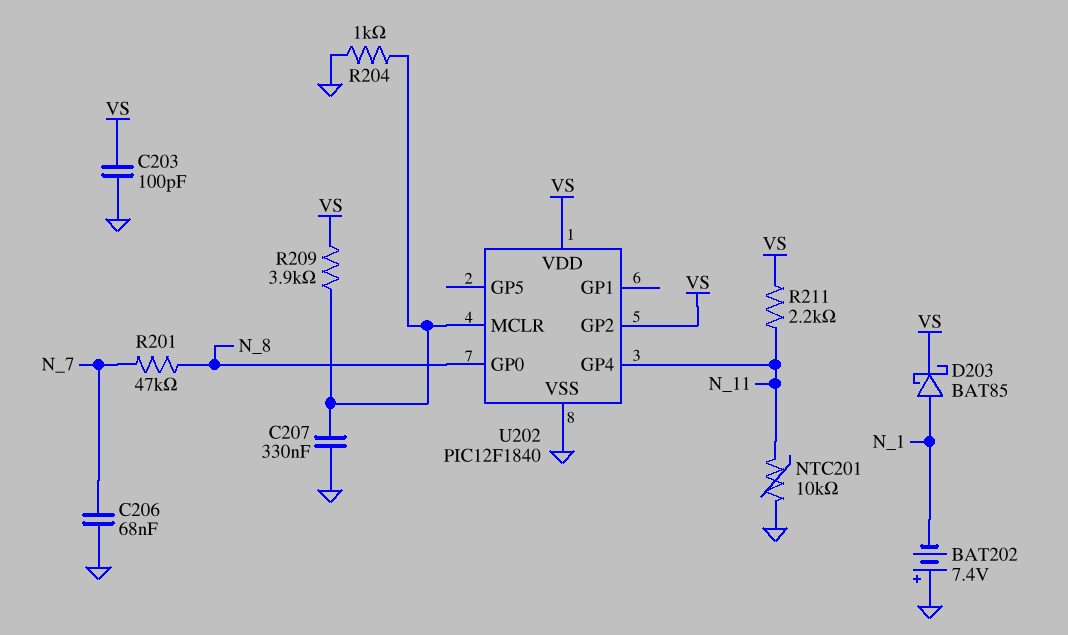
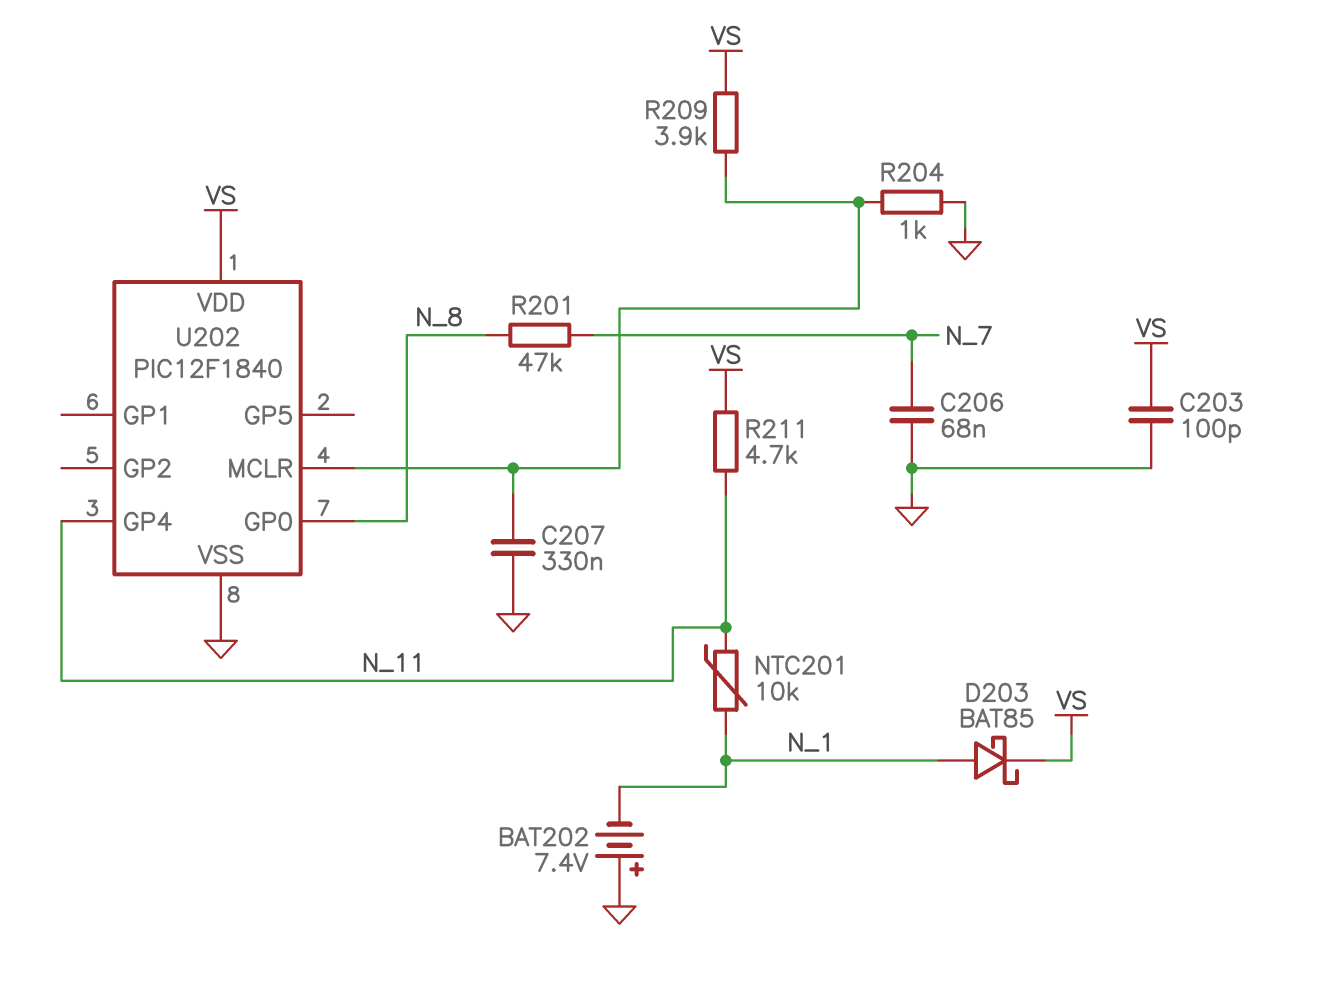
NTC201: 10k (GND, N_11) -> 10k (N_1, N_11)
R211: 2.2k (N_11, VS) -> 4.7k (N_11, VS)
U202 pin GP2: VS -> none

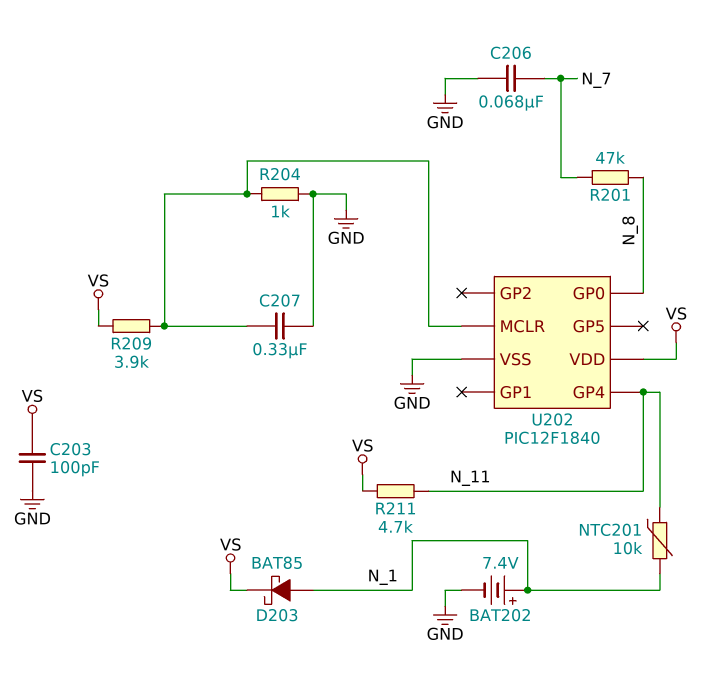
BAT202: 7.4V (plus GND, minus N_1) -> 7.4V (plus N_1, minus GND)

